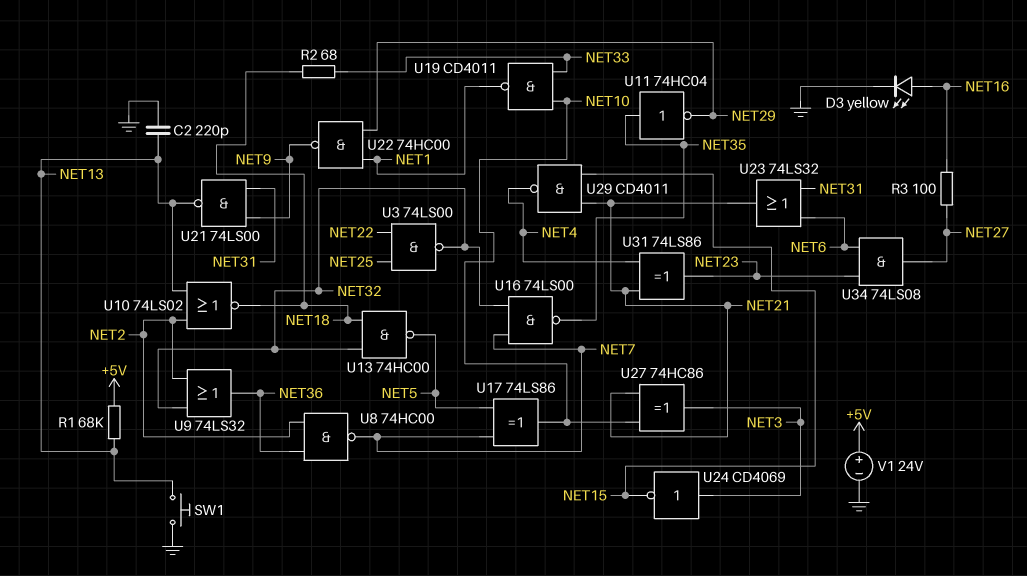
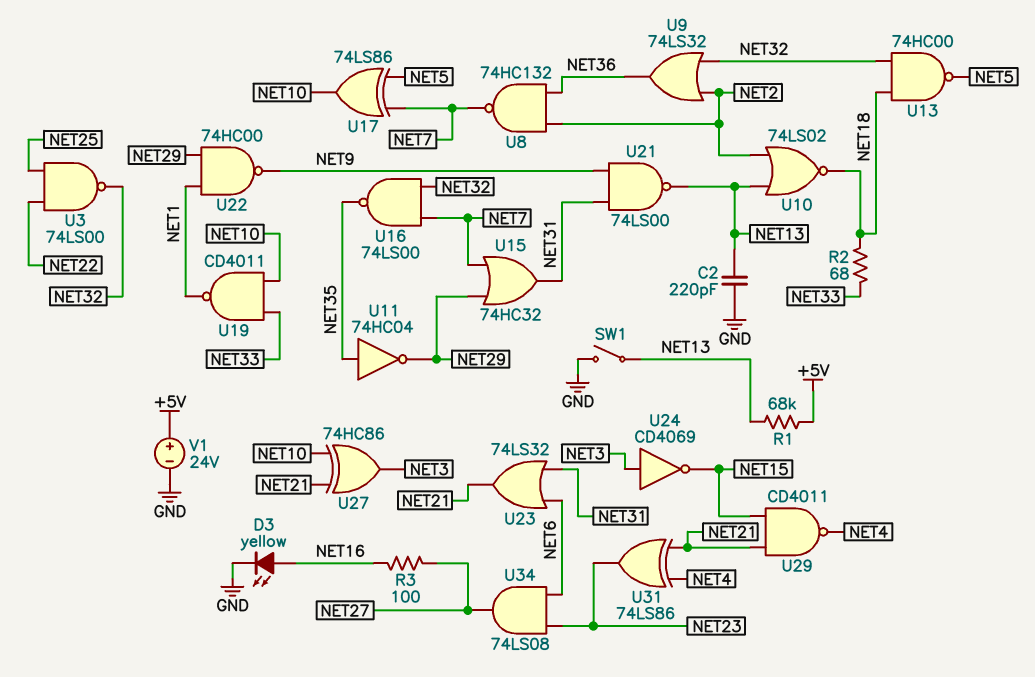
SW1: button (GND, NET13) -> switch (GND, NET13)
U8: NAND 74HC00 (in NET2, in NET36, out NET7) -> NAND 74HC132 (in NET2, in NET36, out NET7)
U15: none -> OR 74HC32 (in NET7, in NET29, out NET31)

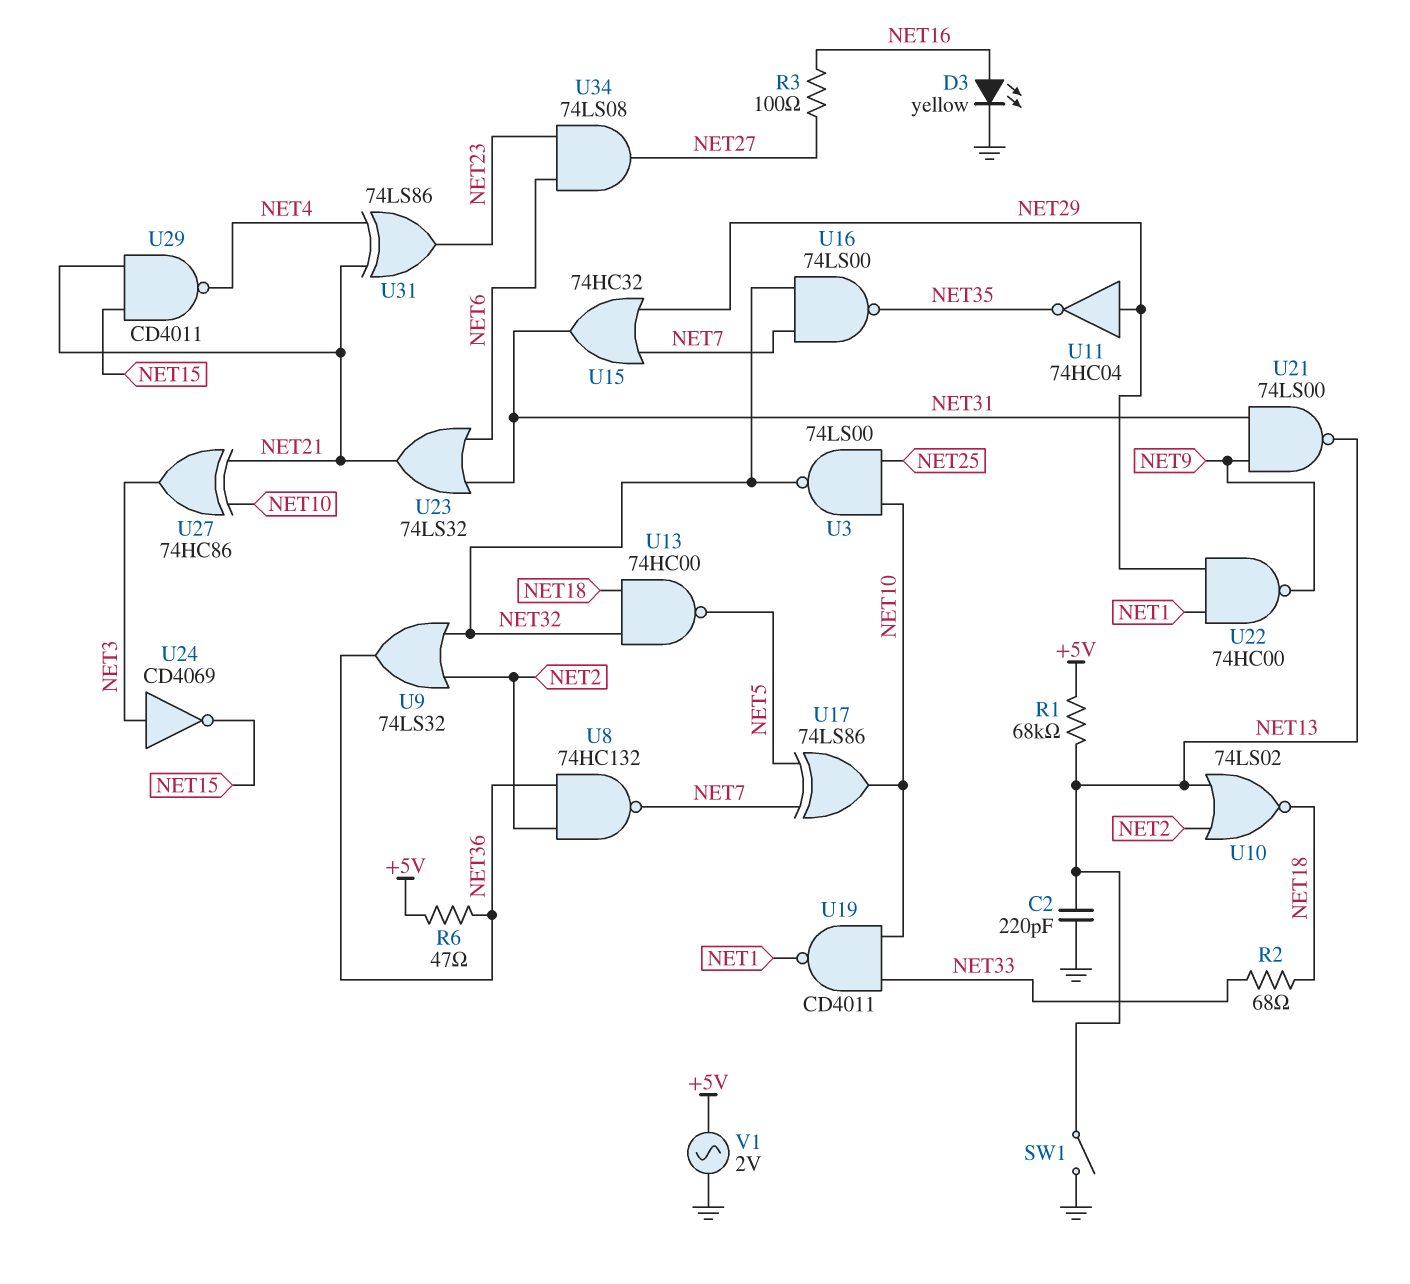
R6: none -> 47 (+5V, NET36)
U3: NAND 74LS00 (in NET22, in NET25, out NET32) -> NAND 74LS00 (in NET10, in NET25, out NET32)
U11: NOT 74HC04 (in NET35, out NET29) -> NOT 74HC04 (in NET29, out NET35)
V1: 24V (plus +5V, minus GND) -> AC 2V (+5V, GND)

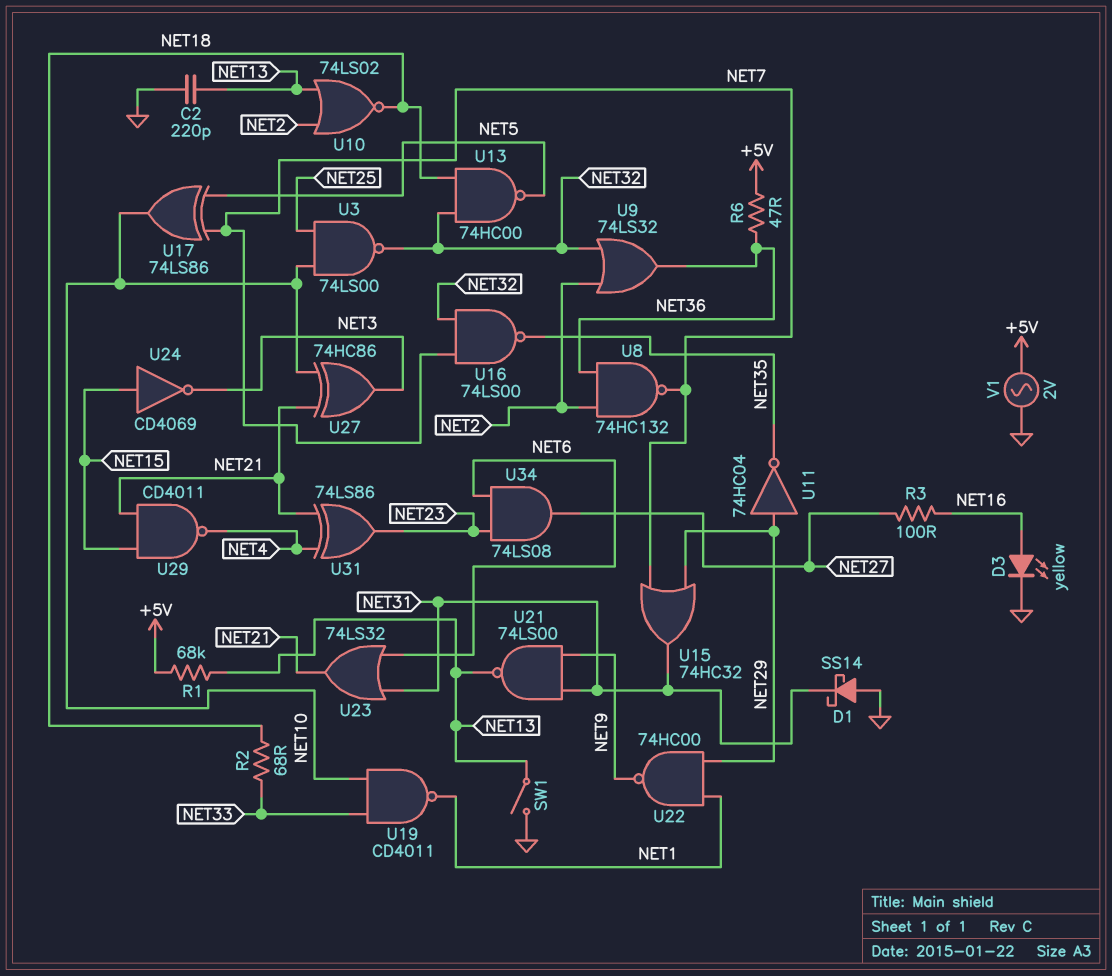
D1: none -> schottky SS14 (A GND, K NET31)
U24: NOT CD4069 (in NET3, out NET15) -> NOT CD4069 (in NET15, out NET3)

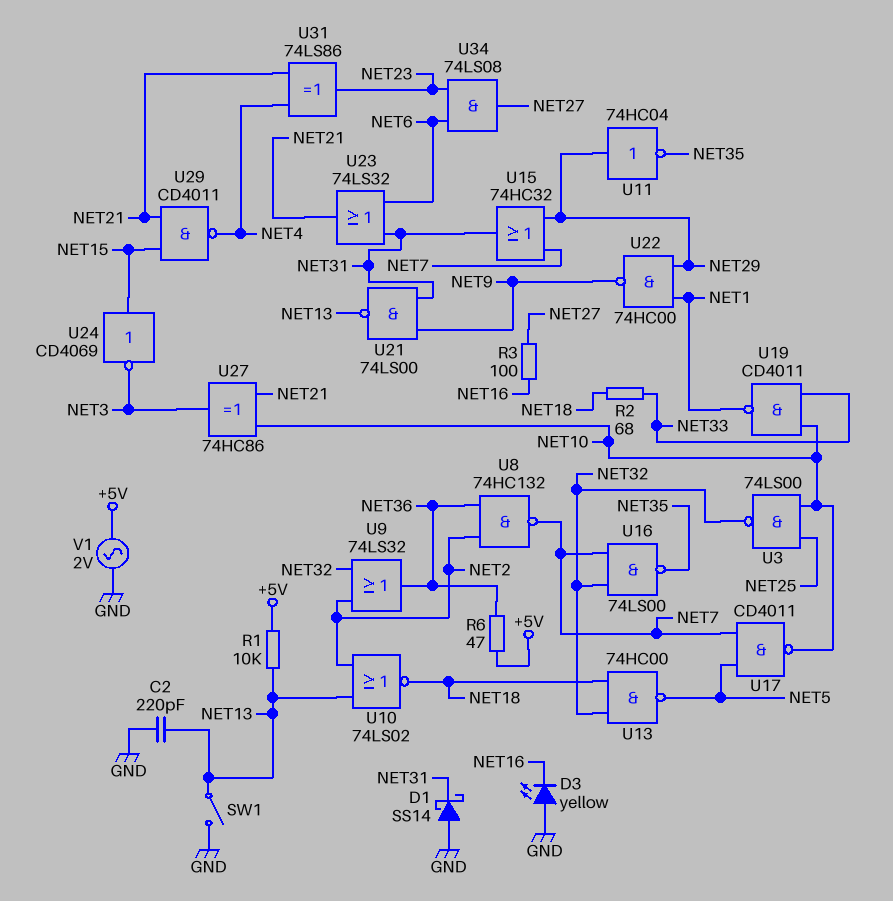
D3: LED yellow (A NET16, K GND) -> LED yellow (A GND, K NET16)
R1: 68k (+5V, NET13) -> 10k (+5V, NET13)
U17: XOR 74LS86 (in NET5, in NET7, out NET10) -> NAND CD4011 (in NET5, in NET7, out NET10)

